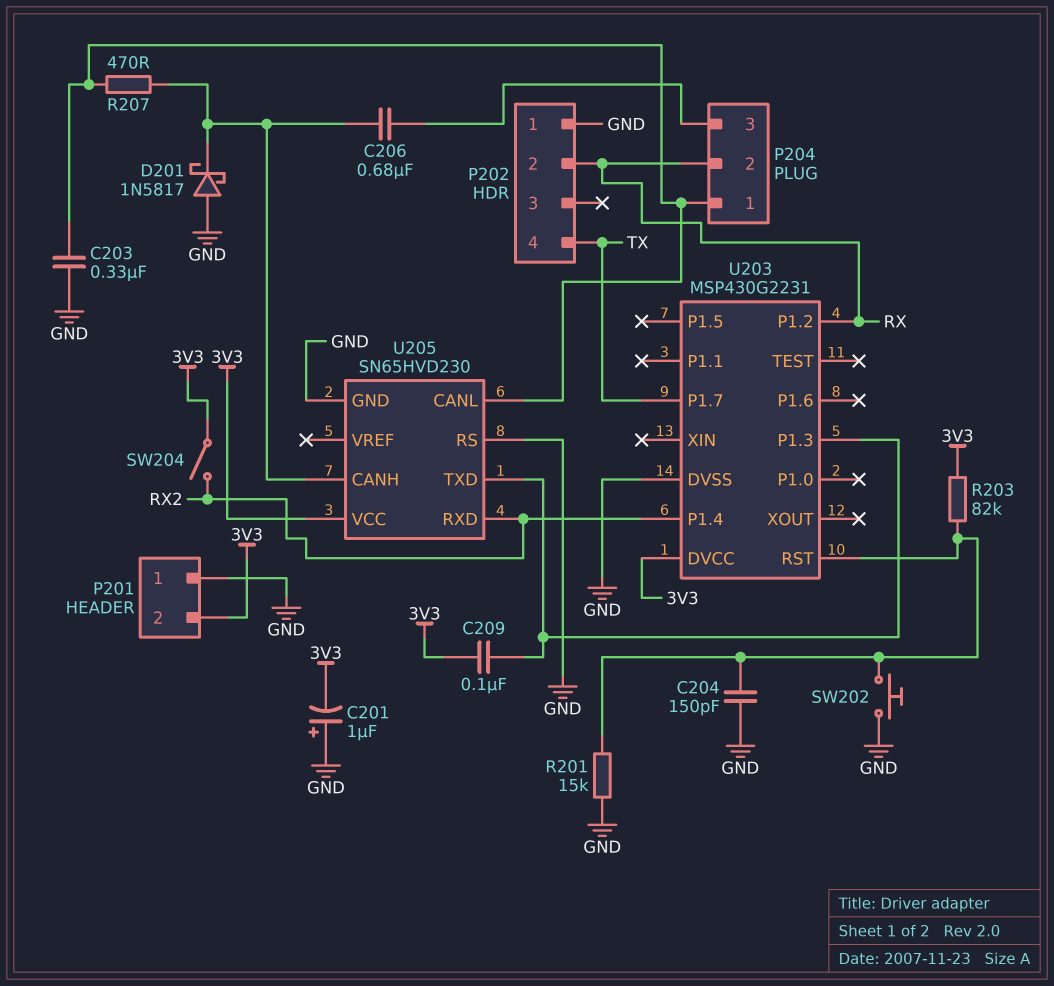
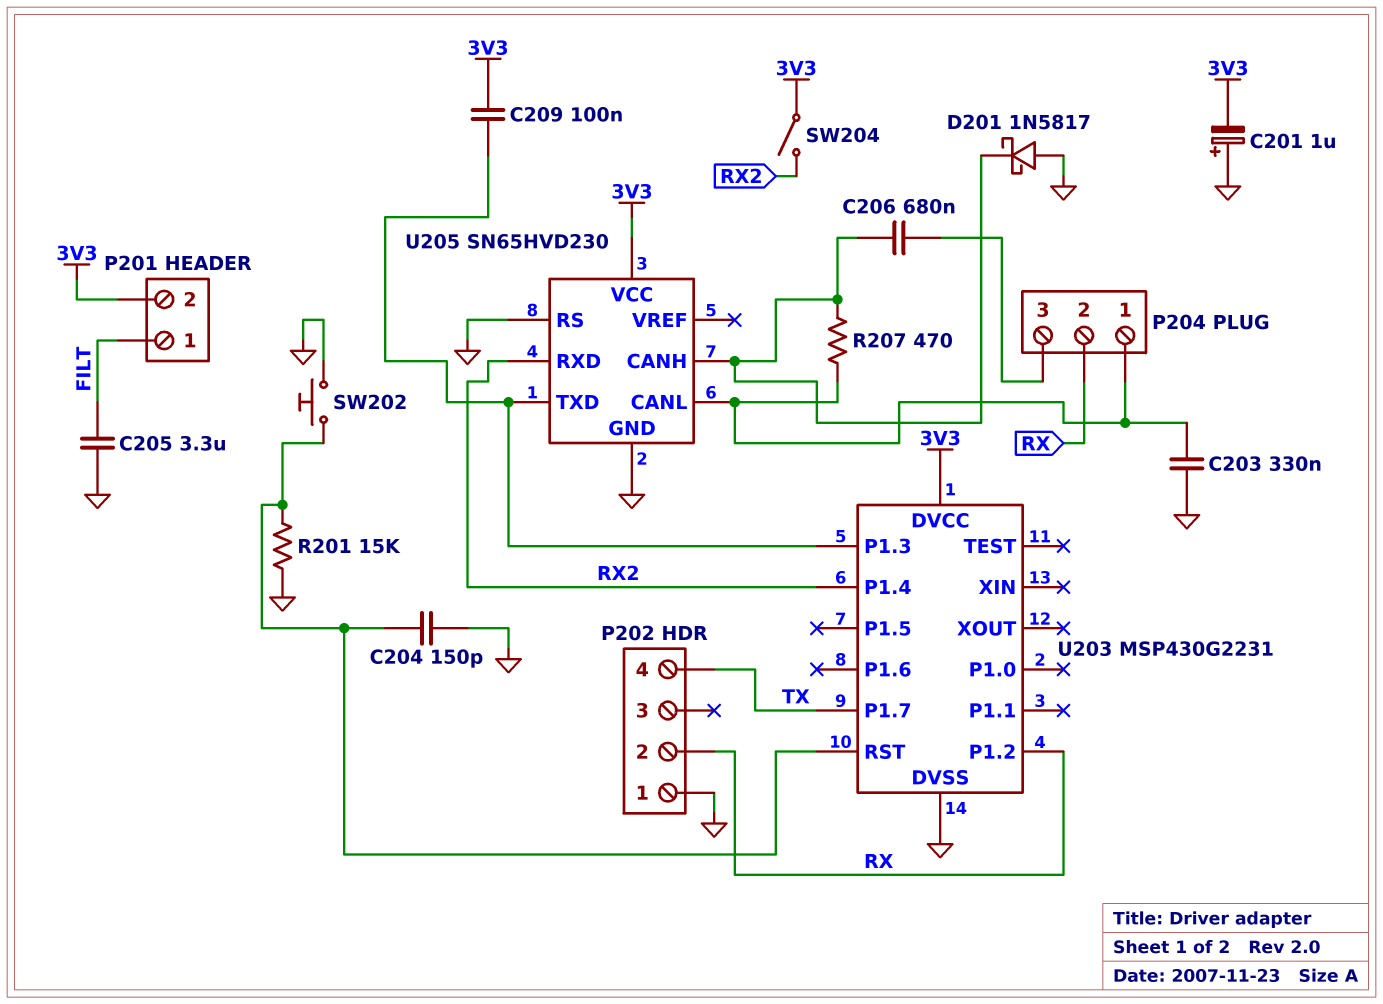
C205: none -> 3.3uF (FILT, GND)
P201 pin 1: GND -> FILT
R203: 82k (3V3, U203/RST) -> none

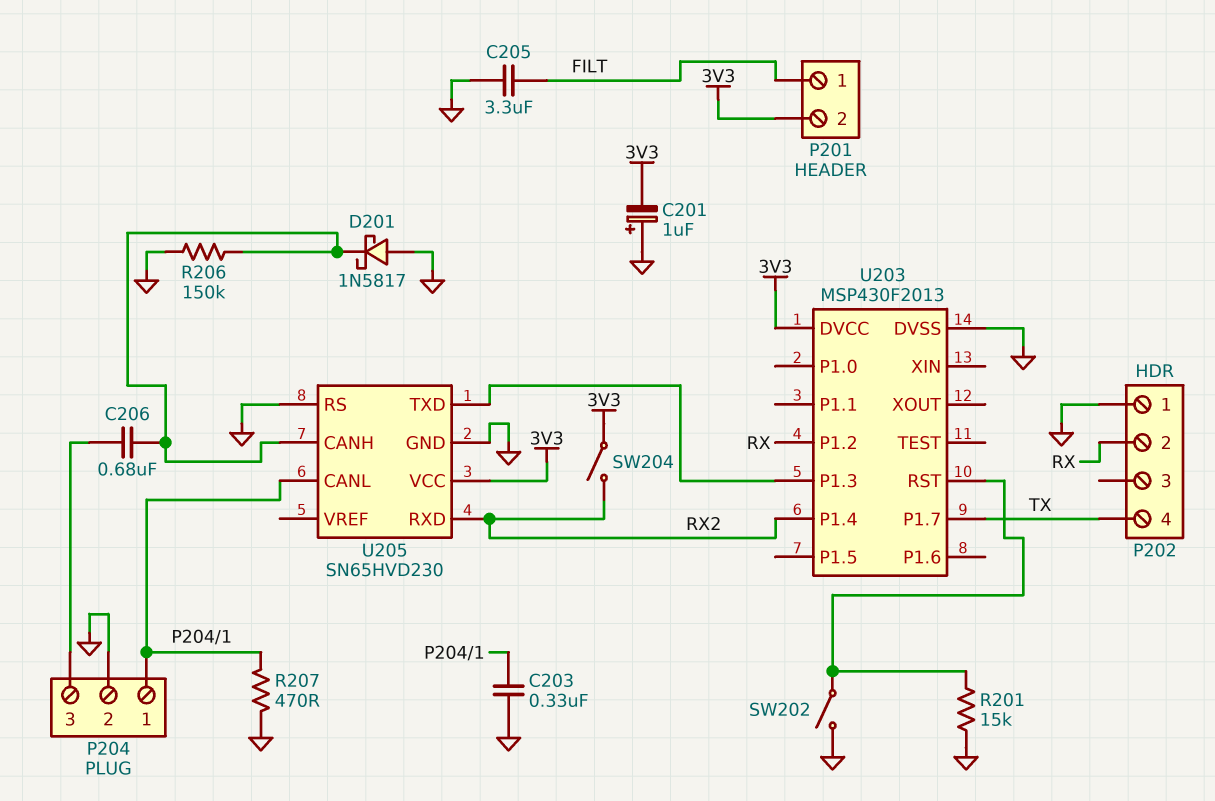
C204: 150pF (GND, U203/RST) -> none
C209: 100nF (3V3, U203/P1.3) -> none
P204 pin 2: RX -> GND
R206: none -> 150k (GND, U205/CANH)
R207: 470 (P204/1, U205/CANH) -> 470 (GND, P204/1)
SW202: button (GND, U203/RST) -> switch (GND, U203/RST)
U203: MSP430G2231 -> MSP430F2013

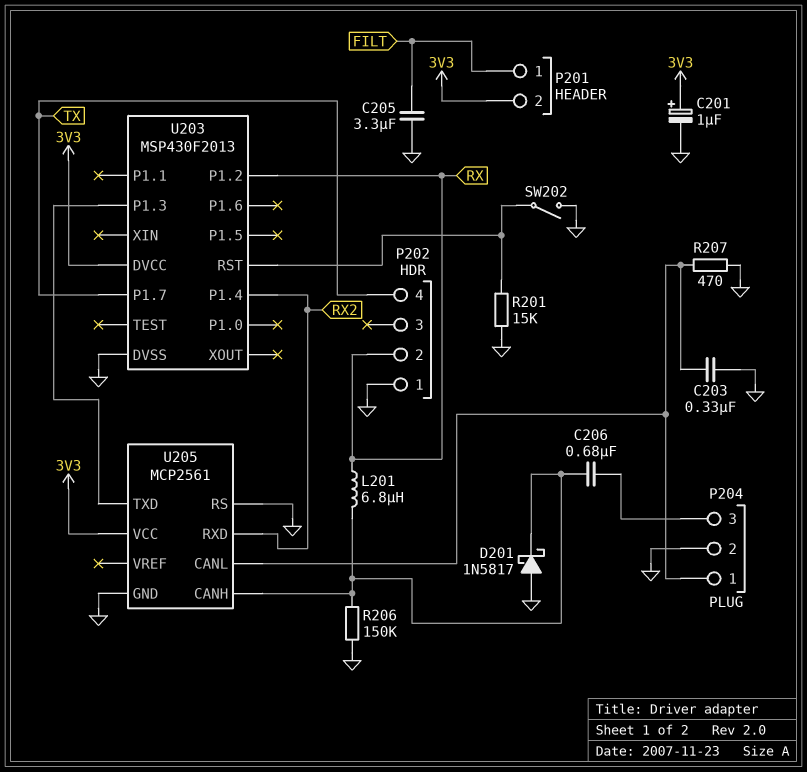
C201: 1uF (plus GND, minus 3V3) -> 1uF (plus 3V3, minus GND)
L201: none -> 6.8uH (RX, U205/CANH)
SW204: switch (3V3, RX2) -> none
U205: SN65HVD230 -> MCP2561

